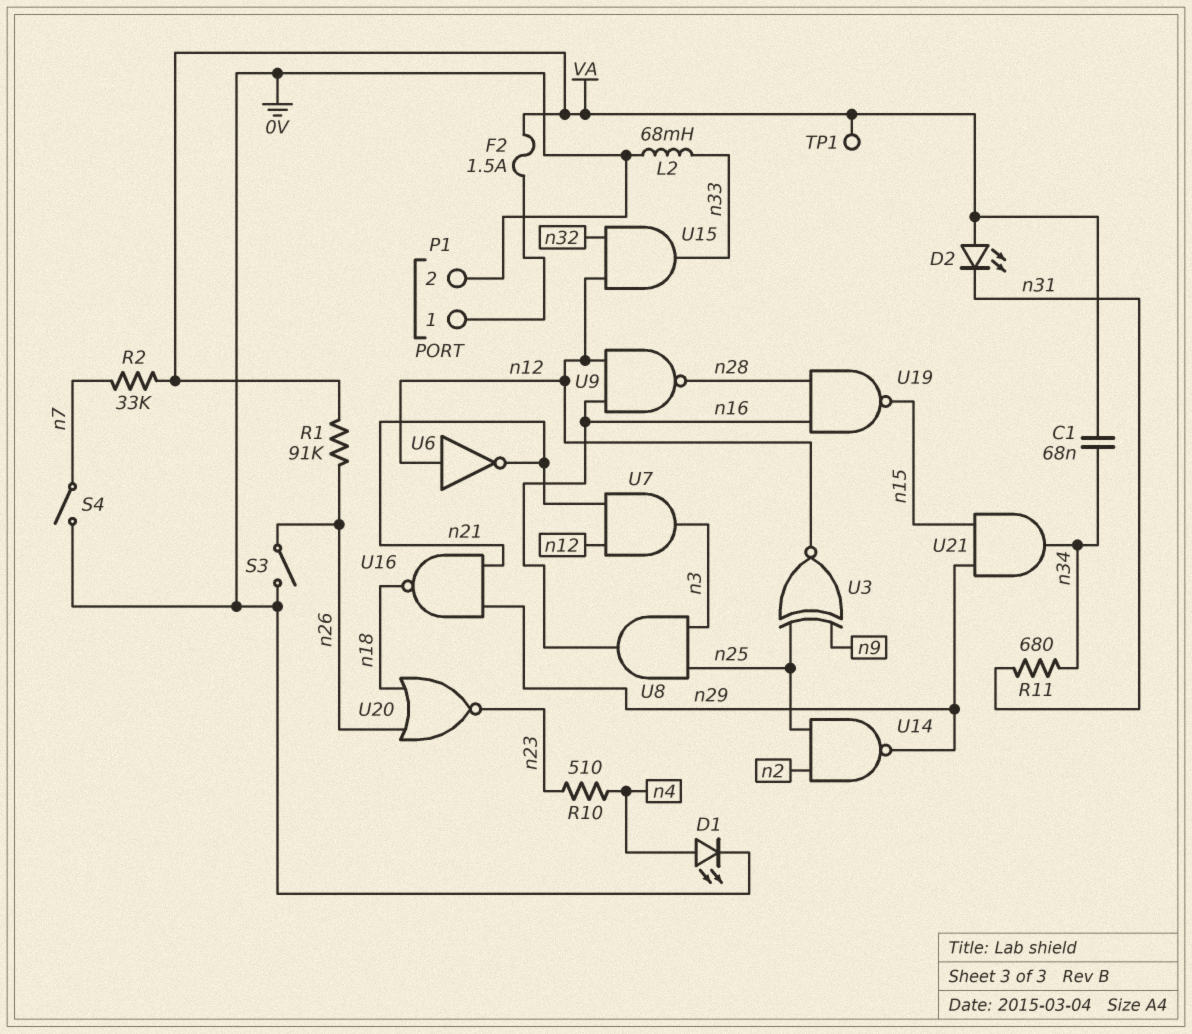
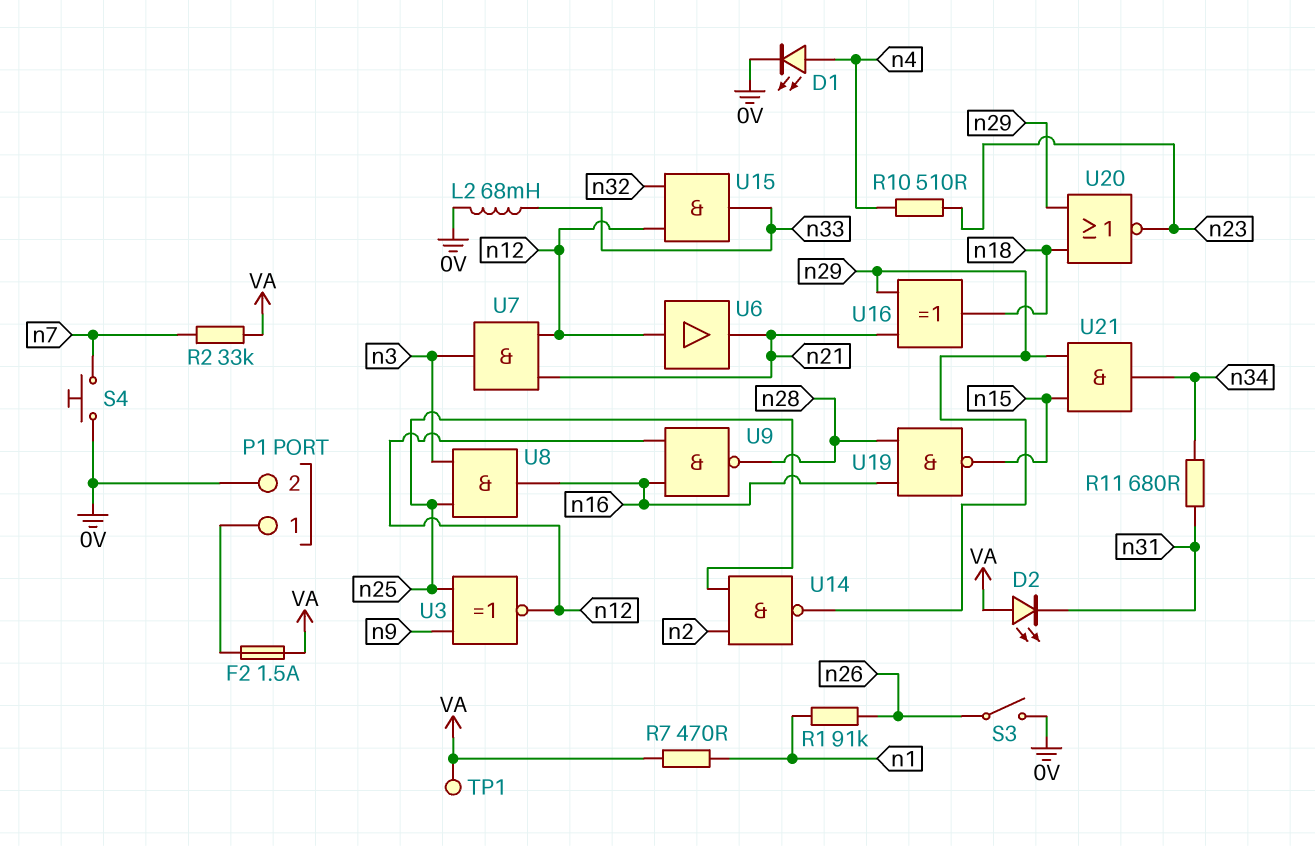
C1: 68nF (VA, n34) -> none
R1: 91k (VA, n26) -> 91k (n1, n26)
R7: none -> 470 (VA, n1)
S4: switch (0V, n7) -> button (0V, n7)
U6: NOT (in n12, out n21) -> buffer (in n12, out n21)
U16: NAND (in n21, in n29, out n18) -> XOR (in n21, in n29, out n18)
U20: NOR (in n18, in n26, out n23) -> NOR (in n18, in n29, out n23)

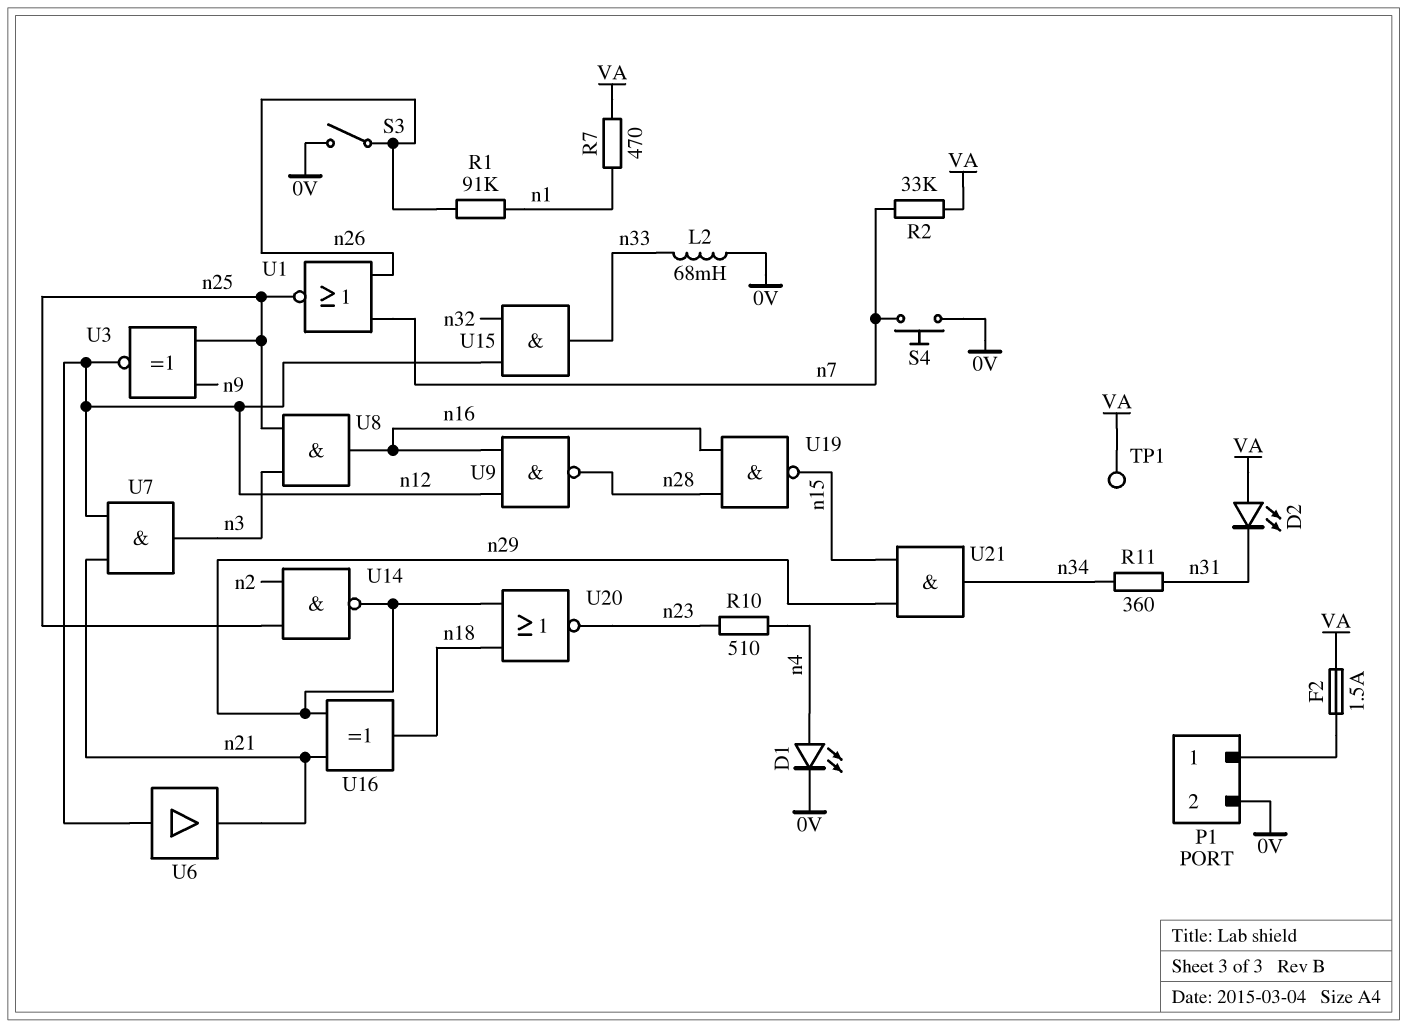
R11: 680 (n31, n34) -> 360 (n31, n34)
U1: none -> NOR (in n7, in n26, out n25)

